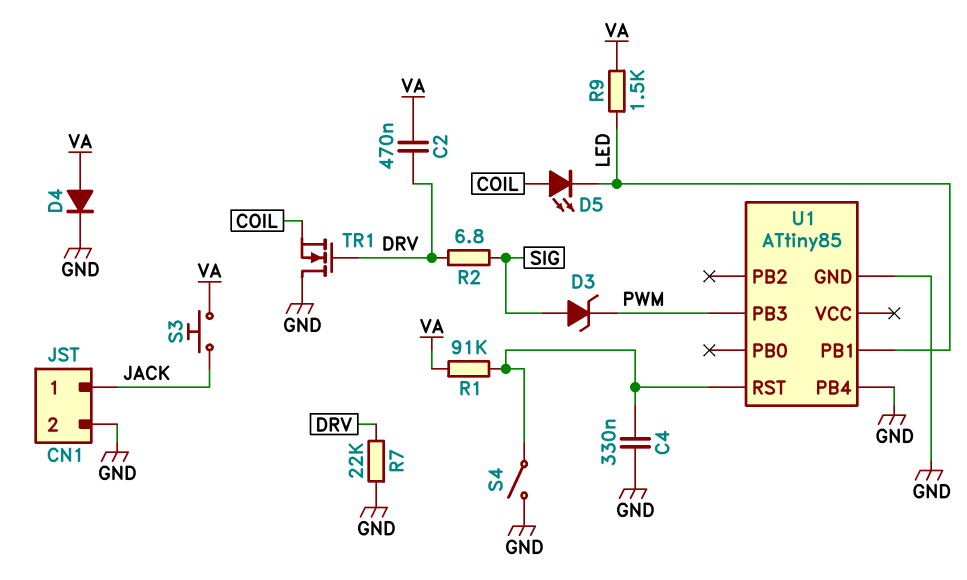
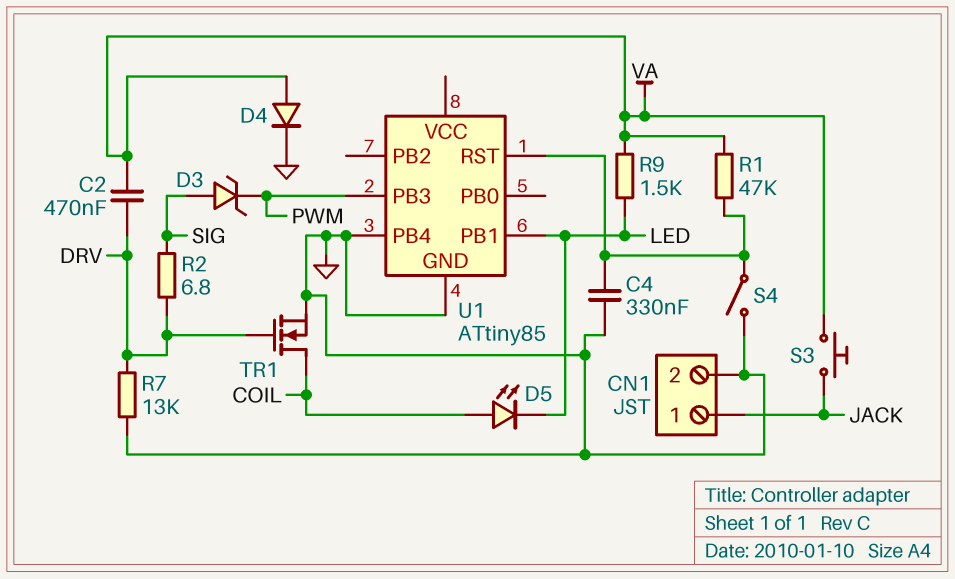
R1: 91k (U1/RST, VA) -> 47k (U1/RST, VA)
R7: 22k (DRV, GND) -> 13k (DRV, GND)
TR1: NMOS (G DRV, D GND, S COIL) -> NMOS (G DRV, D COIL, S GND)

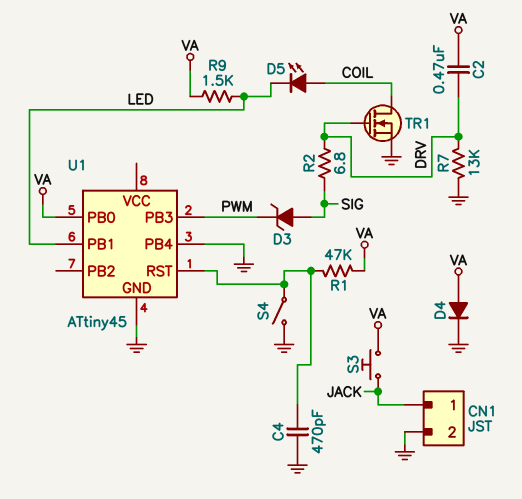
C4: 330nF (GND, U1/RST) -> 470pF (GND, U1/RST)
U1: ATtiny85 -> ATtiny45
U1 pin PB0: none -> VA

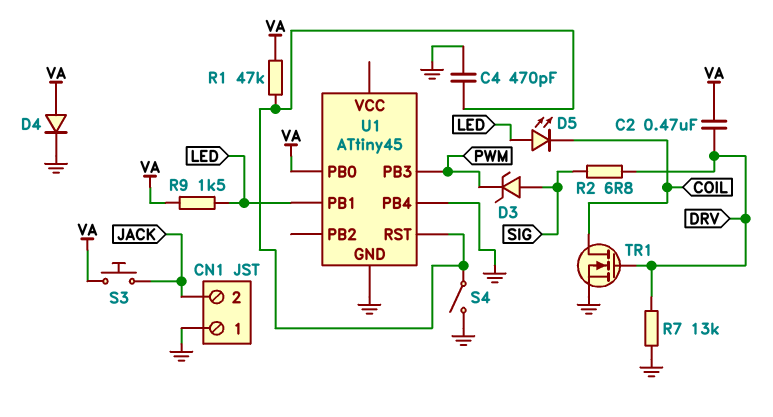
CN1 pin 1: JACK -> GND
CN1 pin 2: GND -> JACK
D5: LED (A COIL, K LED) -> LED (A LED, K COIL)

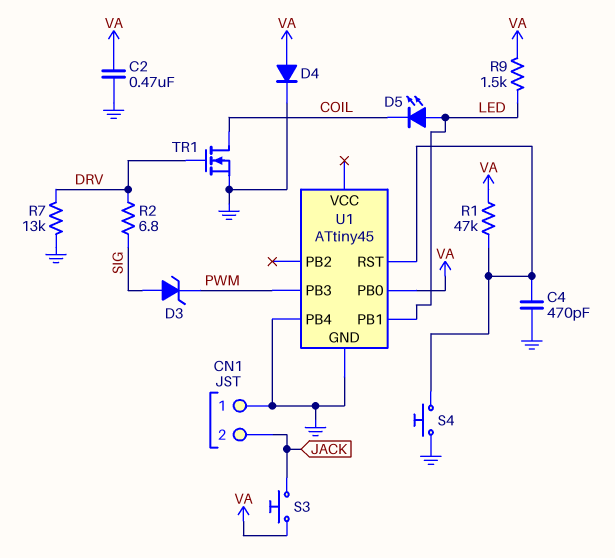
C2: 470nF (DRV, VA) -> 470nF (GND, VA)
S4: switch (GND, U1/RST) -> button (GND, U1/RST)

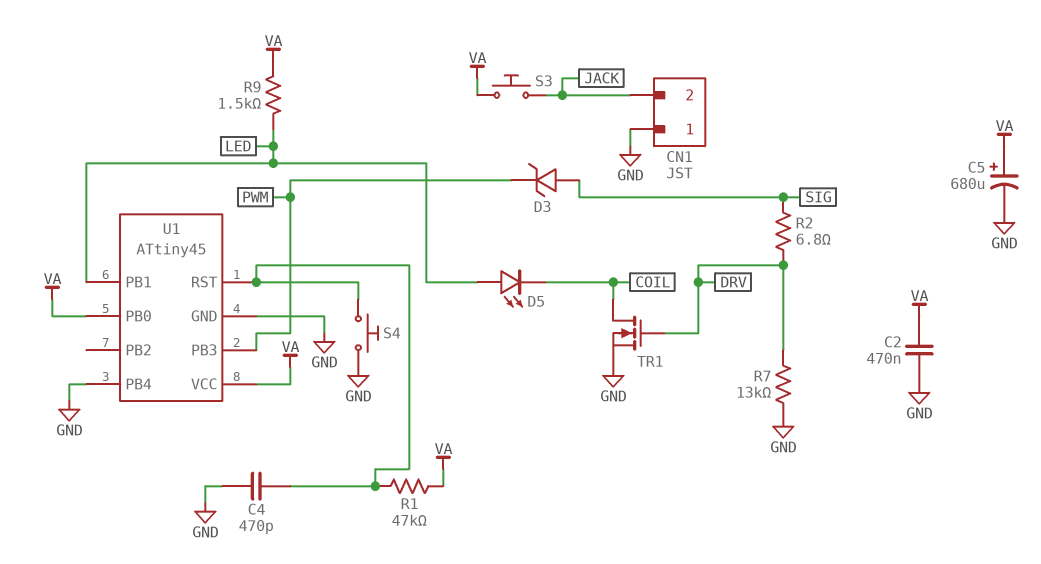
C5: none -> 680uF (plus VA, minus GND)
D4: diode (A VA, K GND) -> none
U1 pin VCC: none -> VA

